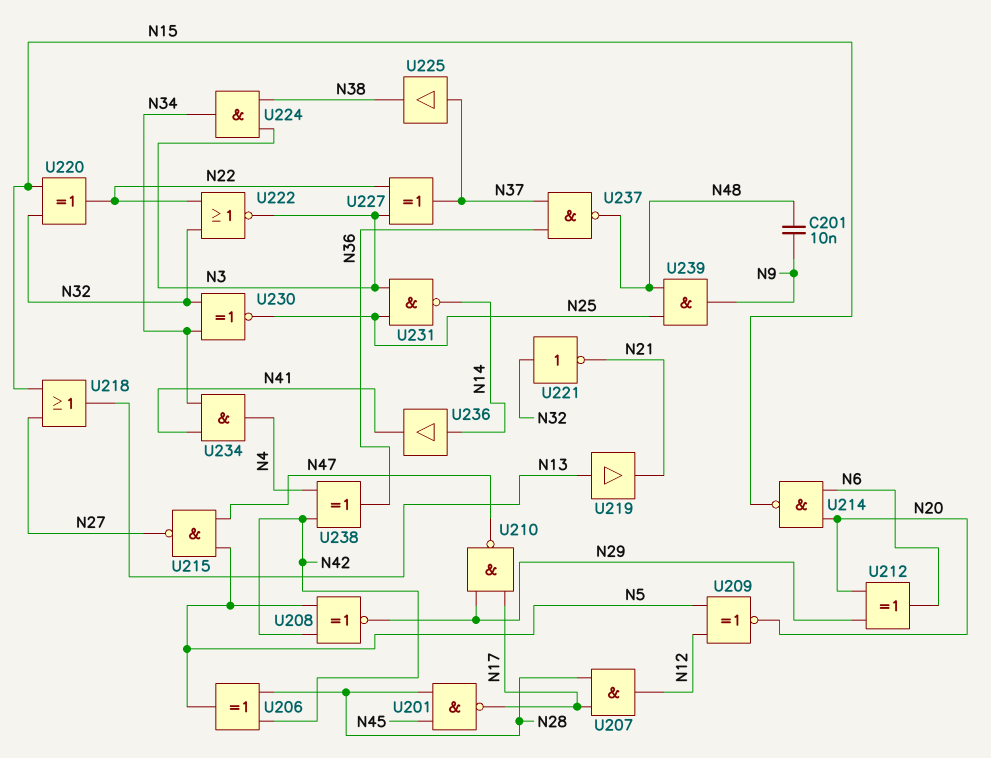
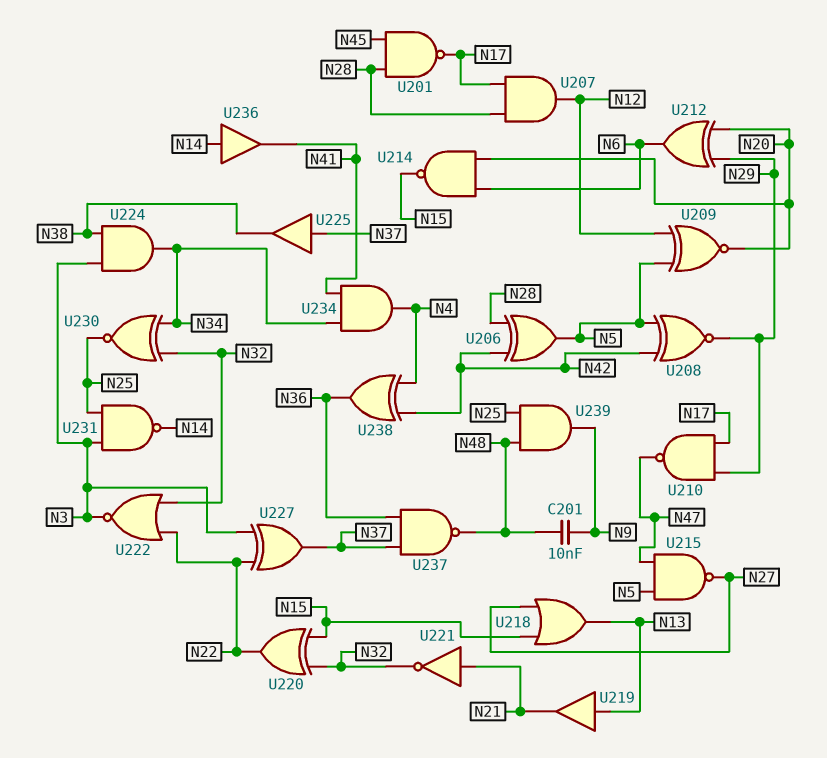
U221: NOT (in N32, out N21) -> NOT (in N21, out N32)

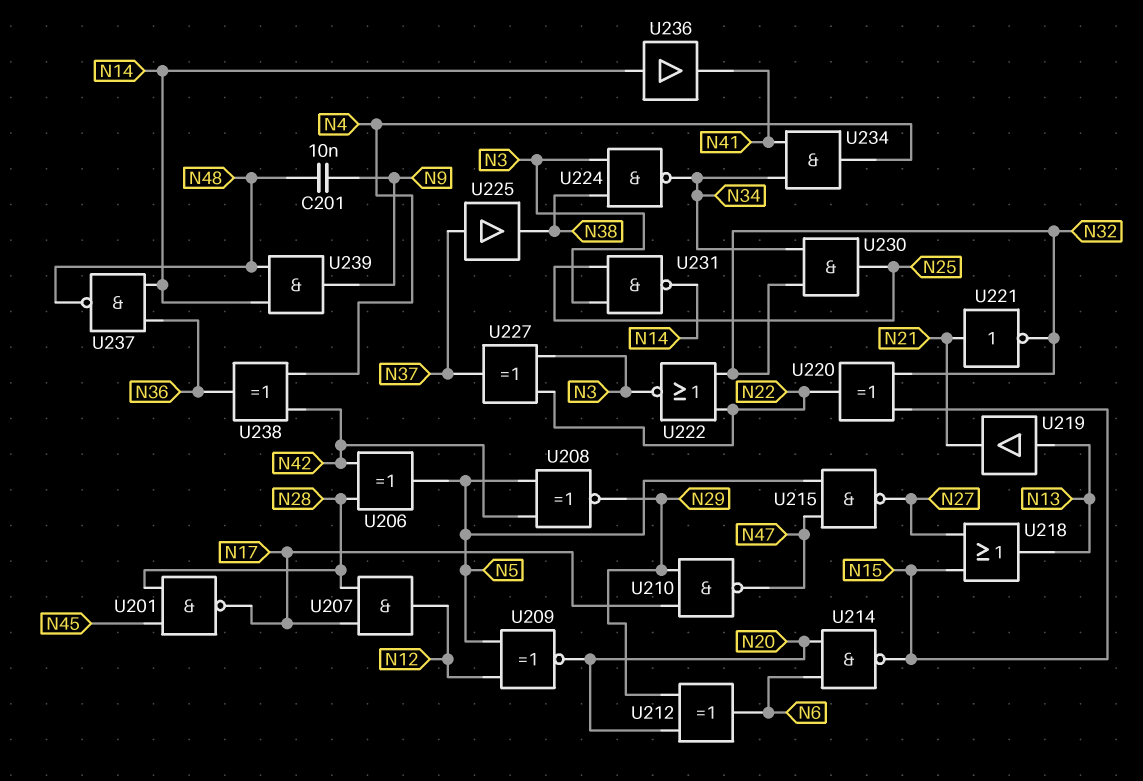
U224: AND (in N3, in N38, out N34) -> NAND (in N3, in N38, out N34)
U230: XNOR (in N32, in N34, out N25) -> AND (in N32, in N34, out N25)
U237: NAND (in N36, in N37, out N48) -> NAND (in N14, in N36, out N48)
U239: AND (in N25, in N48, out N9) -> AND (in N14, in N48, out N9)

